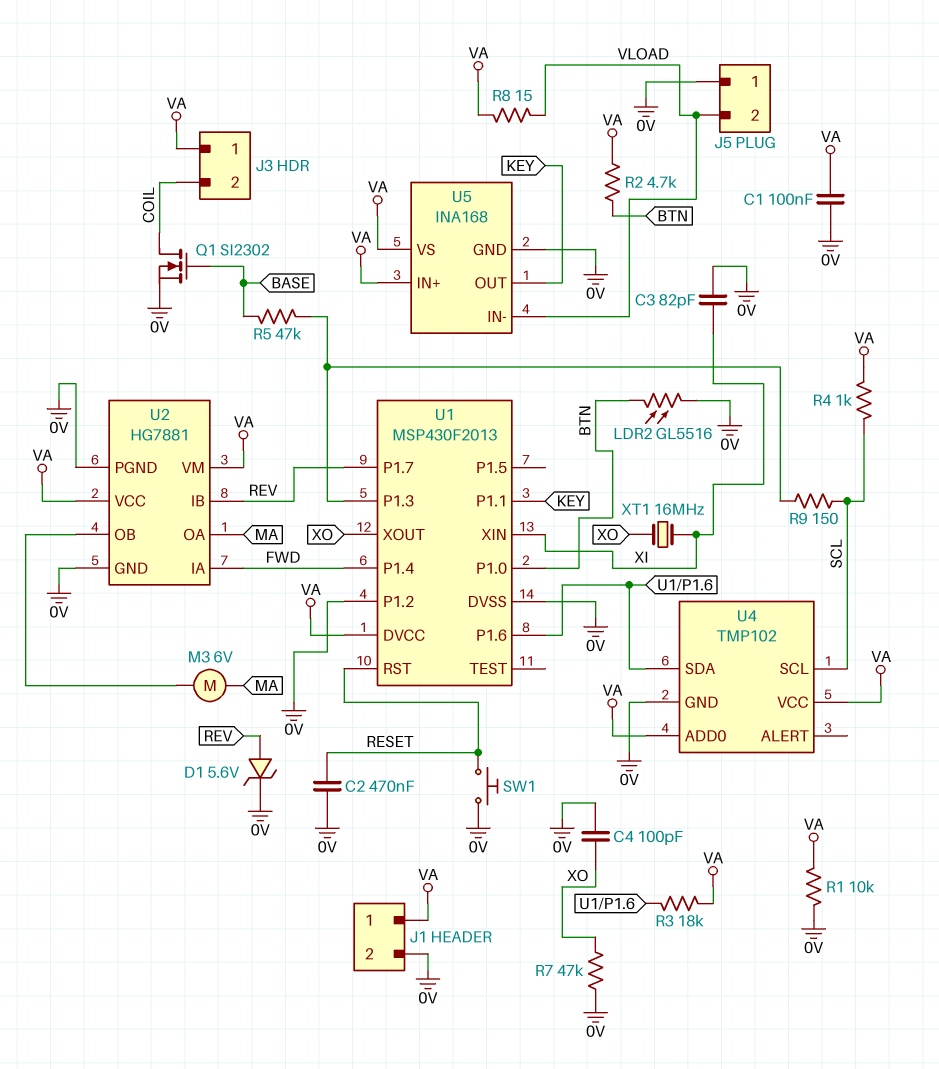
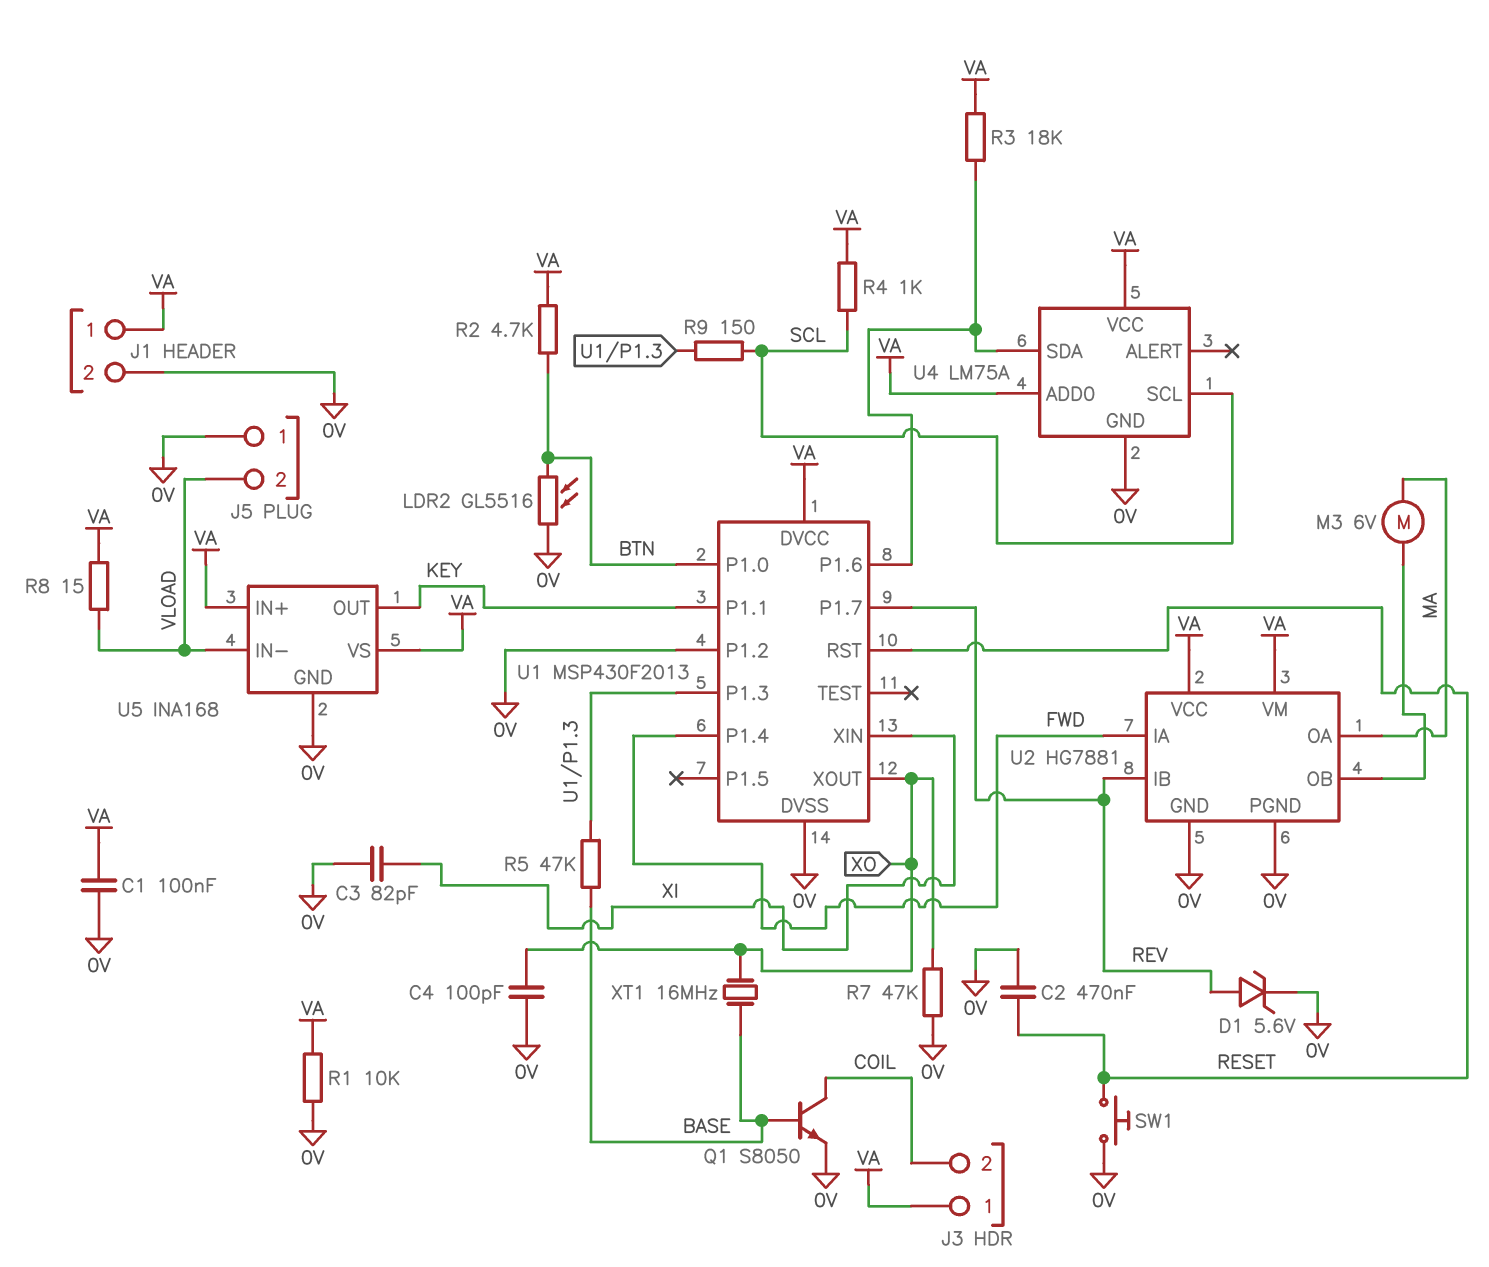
Q1: NMOS SI2302 (G BASE, D COIL, S 0V) -> NPN S8050 (B BASE, C COIL, E 0V)
U4: TMP102 -> LM75A
XT1: 16MHz (XI, XO) -> 16MHz (BASE, XO)

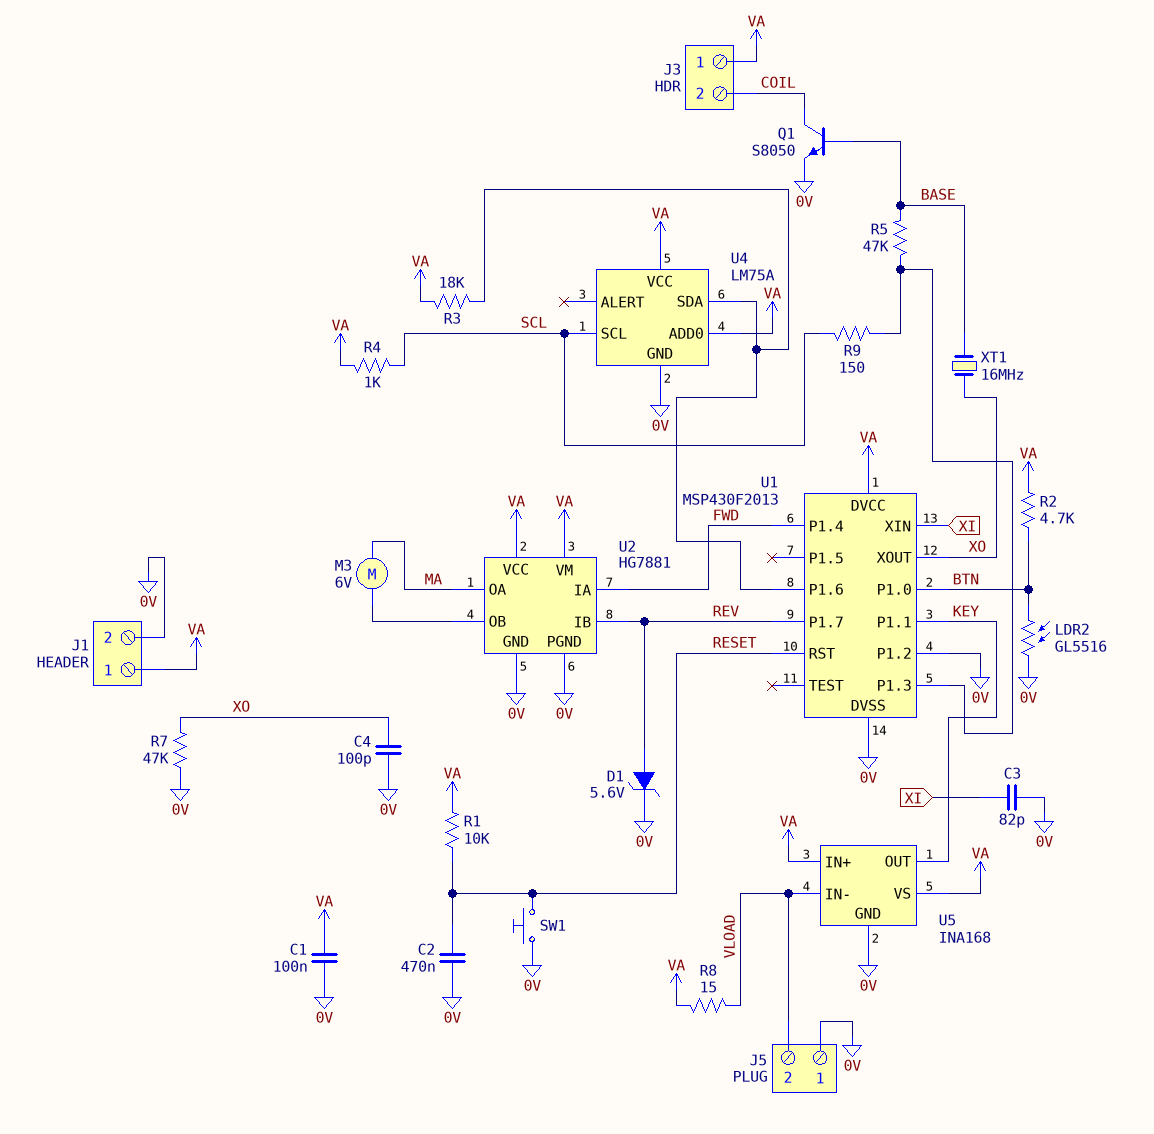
R1: 10k (0V, VA) -> 10k (RESET, VA)

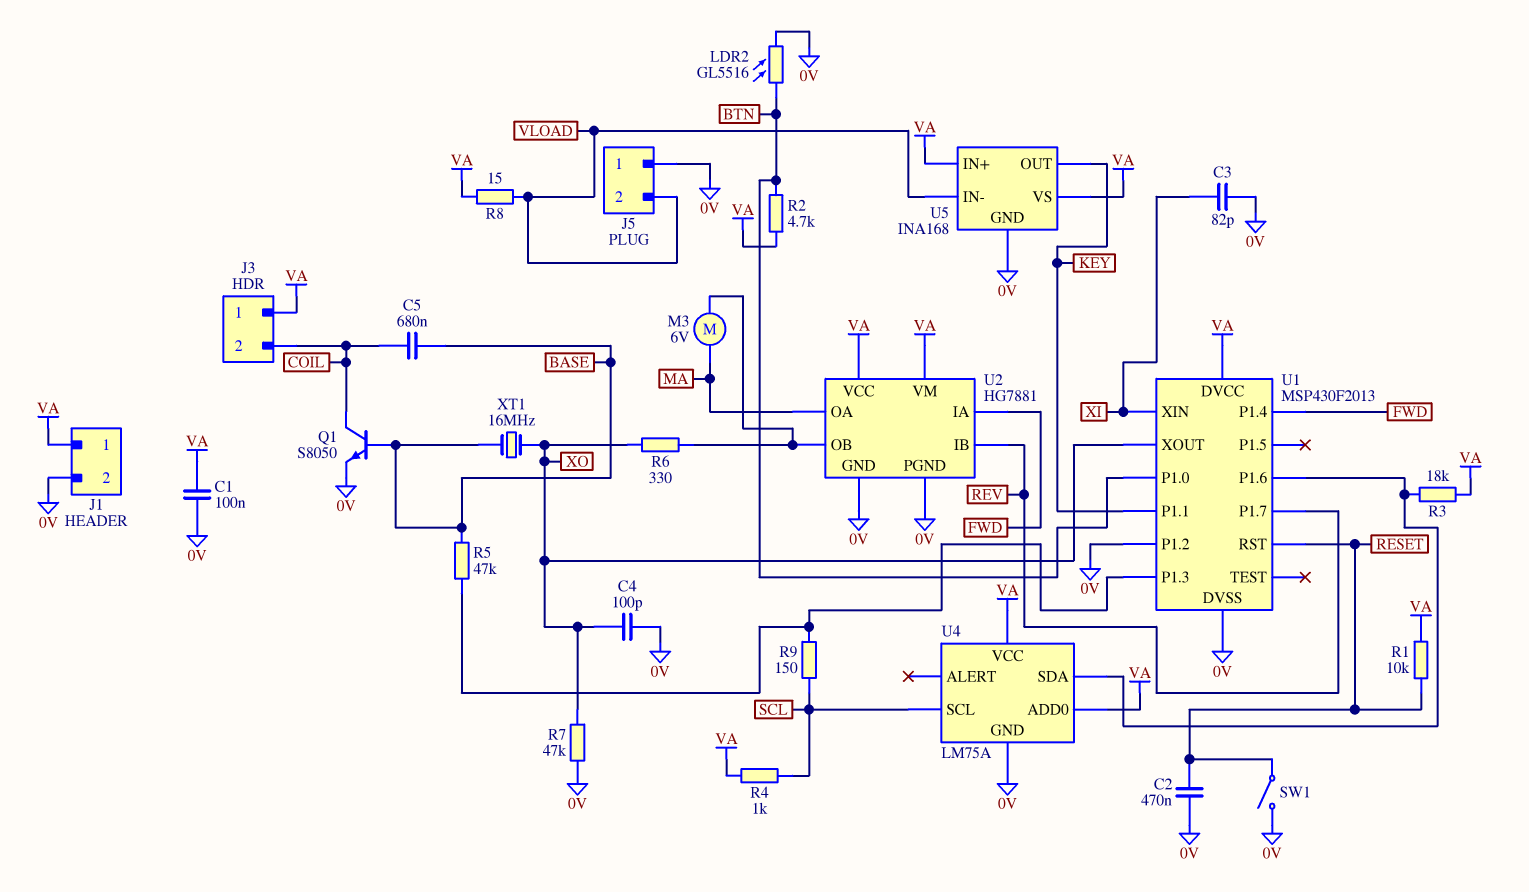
C5: none -> 680nF (BASE, COIL)
D1: zener 5.6V (A REV, K 0V) -> none
R6: none -> 330 (U2/OB, XO)
SW1: button (0V, RESET) -> switch (0V, RESET)

